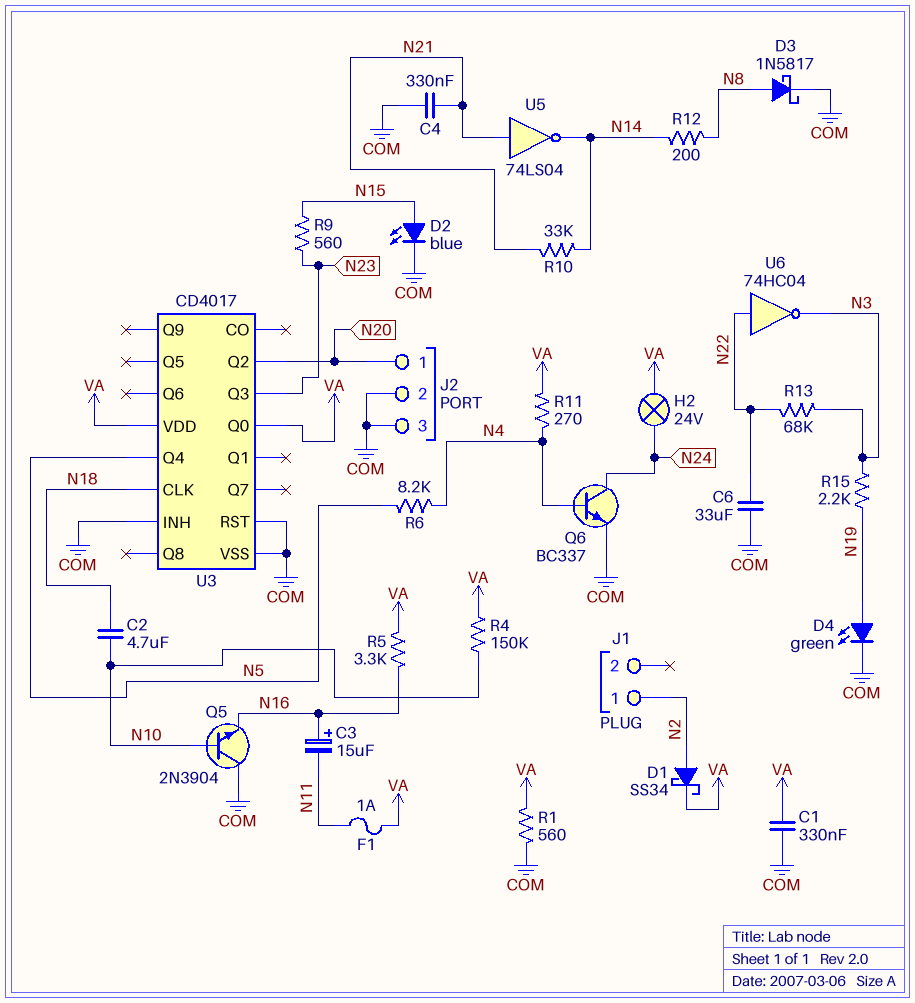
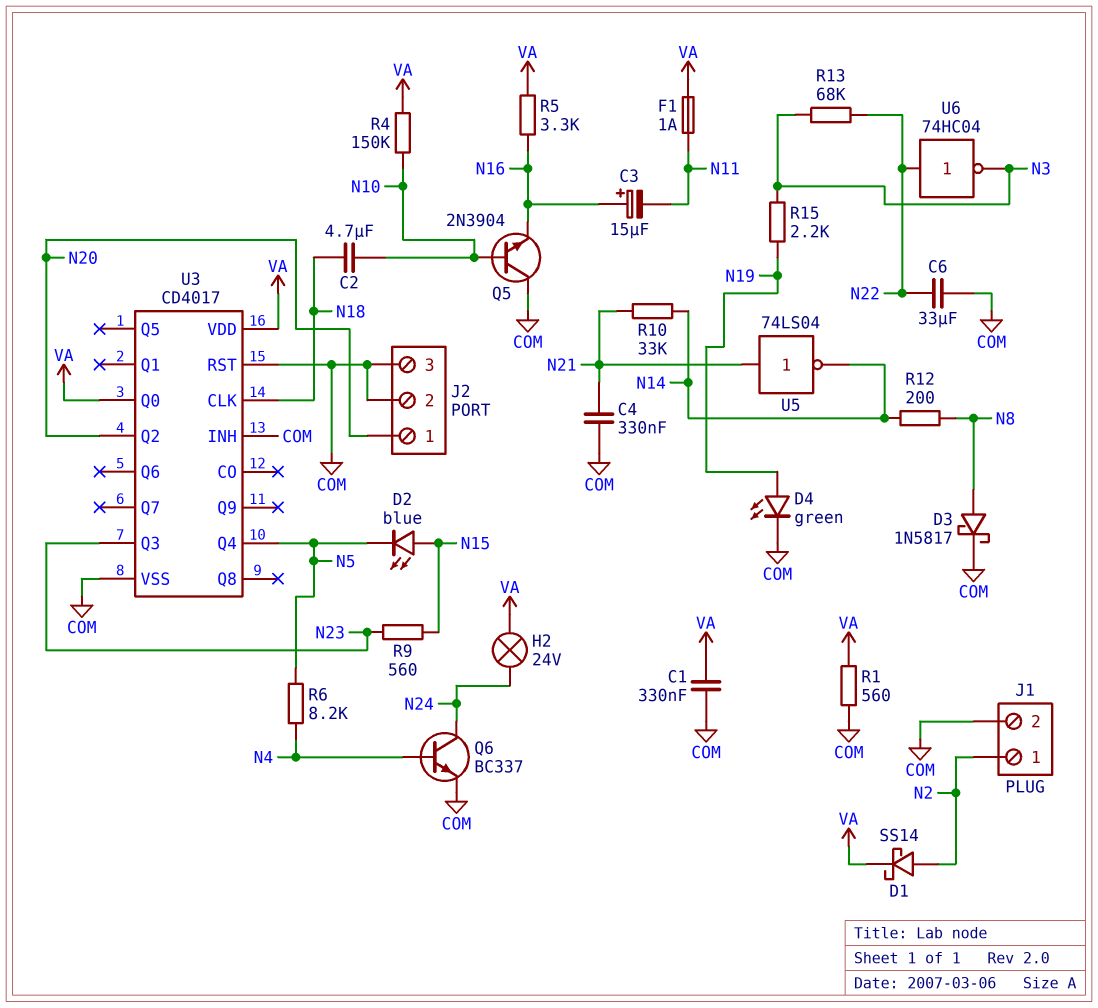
D1: schottky SS34 (A N2, K VA) -> schottky SS14 (A N2, K VA)
D2: LED blue (A N15, K COM) -> LED blue (A N15, K N5)
J1 pin 2: none -> COM
R11: 270 (N4, VA) -> none

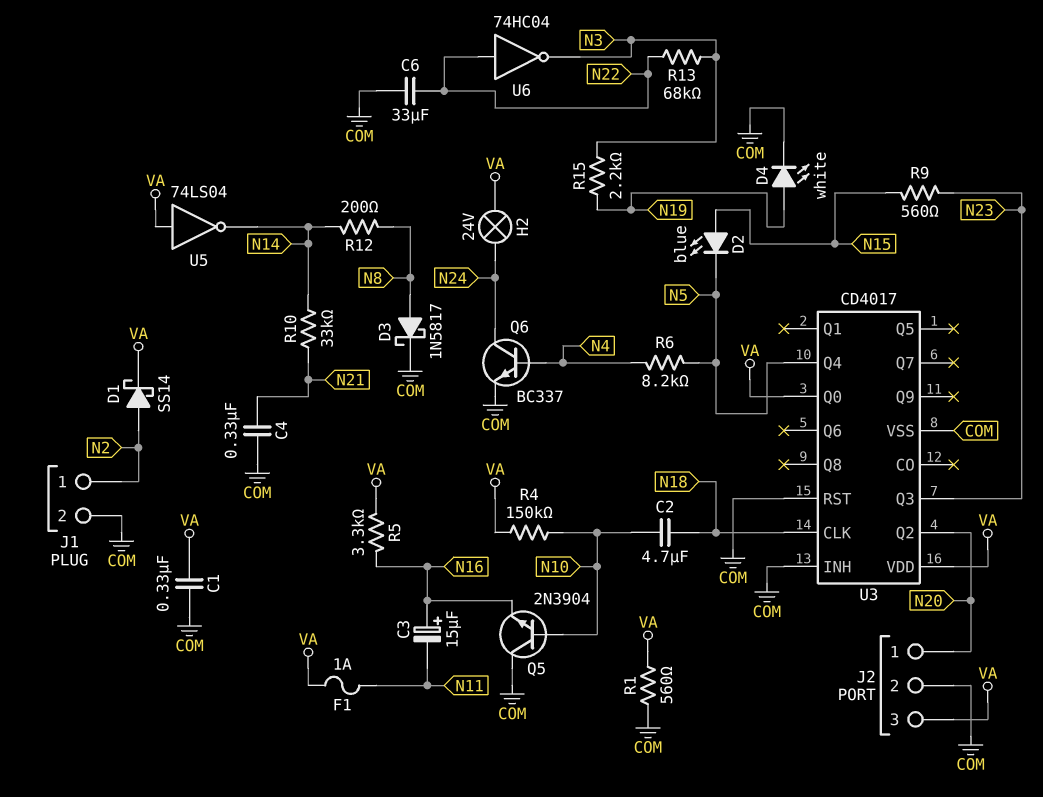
D4: LED green (A N19, K COM) -> LED white (A N19, K COM)
J2 pin 3: COM -> VA
U5: NOT 74LS04 (in N21, out N14) -> NOT 74LS04 (in VA, out N14)

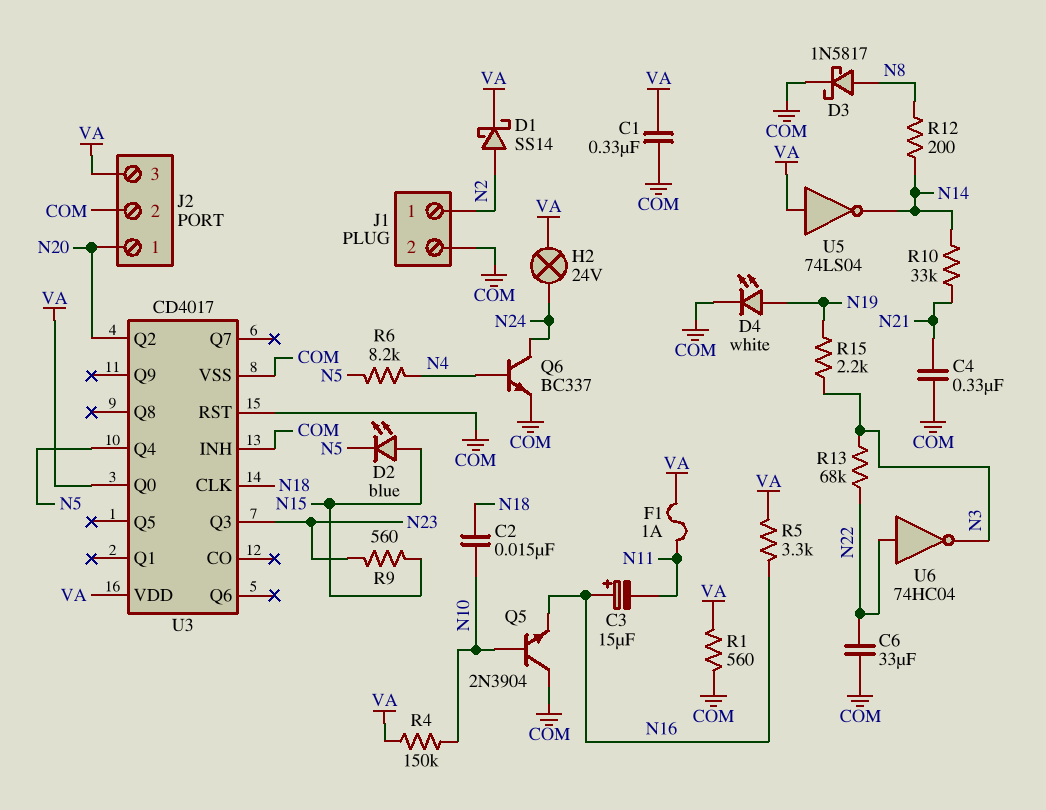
C2: 4.7uF (N10, N18) -> 15nF (N10, N18)

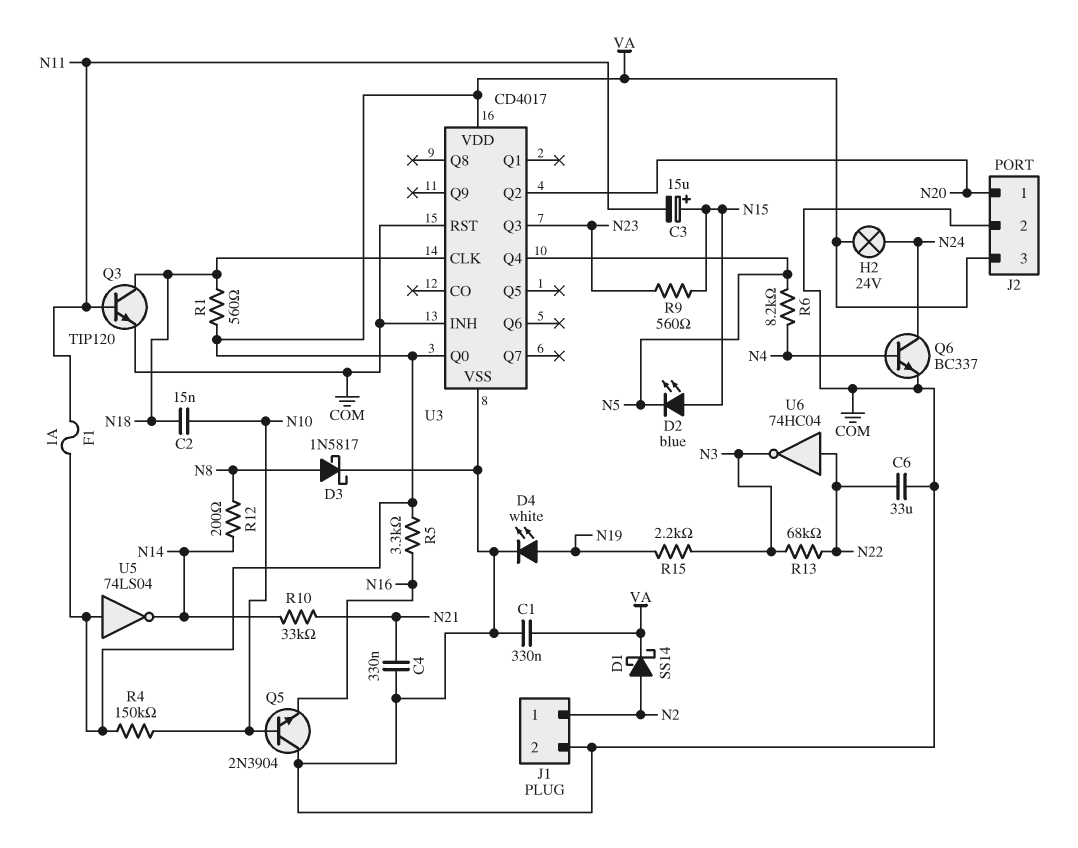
C3: 15uF (plus N16, minus N11) -> 15uF (plus N15, minus N11)
Q3: none -> NPN TIP120 (B N11, C N18, E COM)
R1: 560 (COM, VA) -> 560 (N18, VA)

